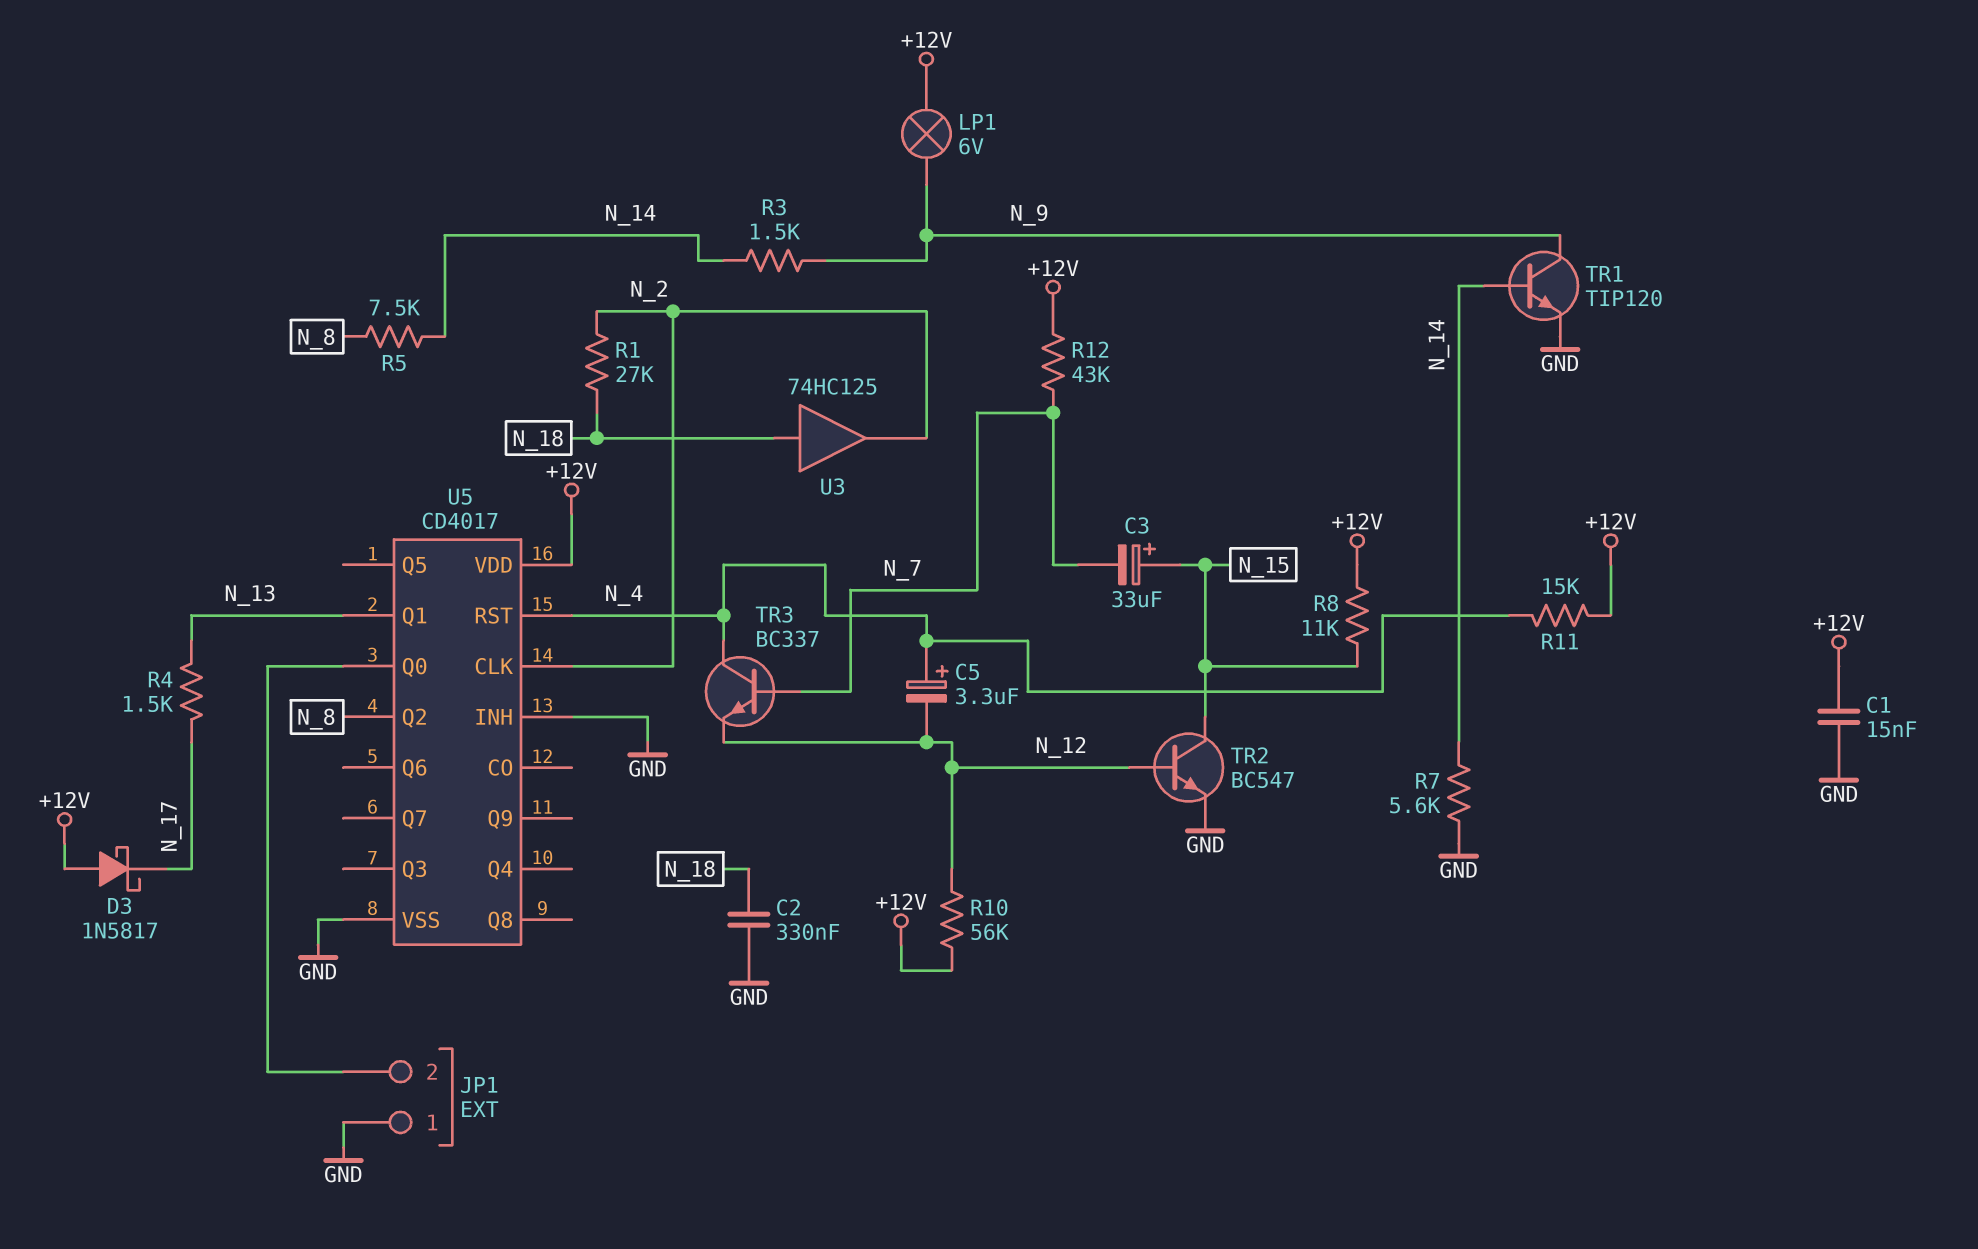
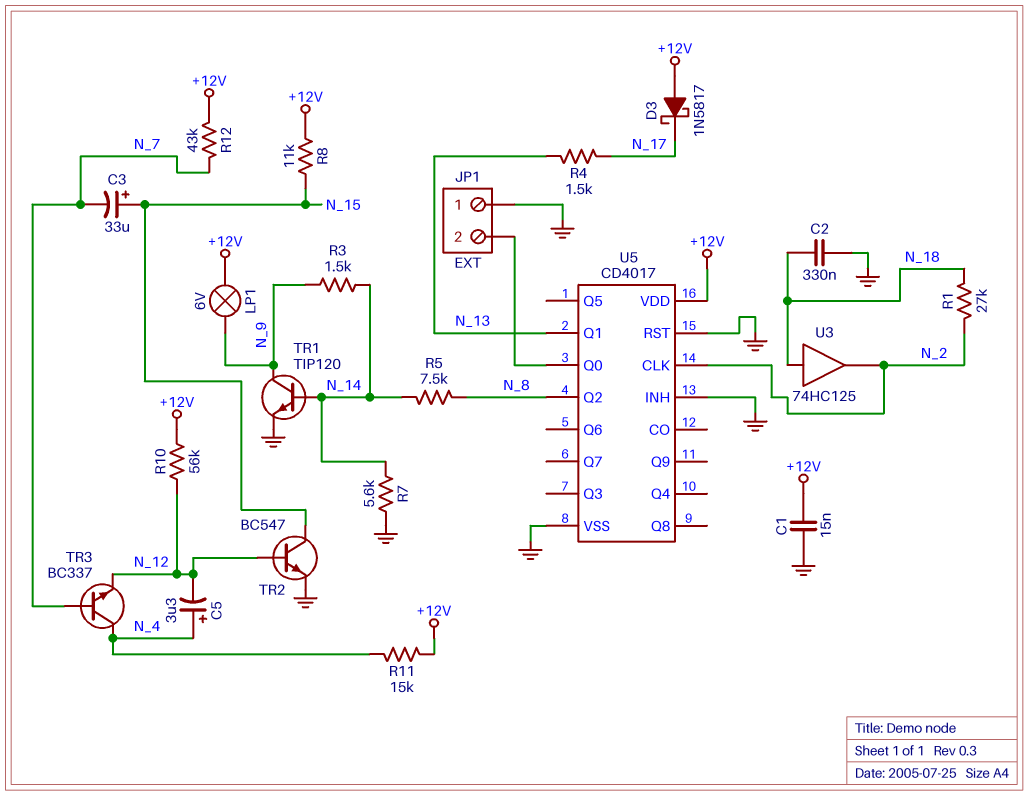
U5 pin RST: N_4 -> GND

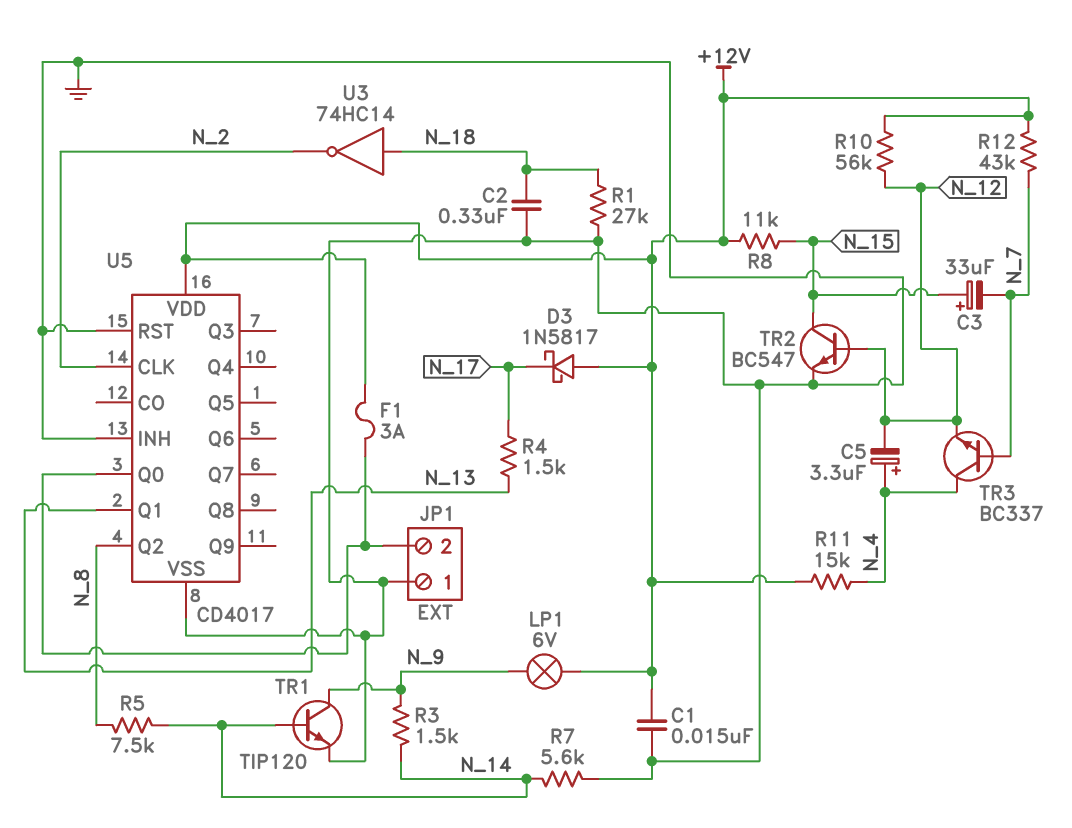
F1: none -> 3A (+12V, JP1/2)
R1: 27k (N_2, N_18) -> 27k (GND, N_18)
U3: buffer 74HC125 (in N_18, out N_2) -> NOT 74HC14 (in N_18, out N_2)

